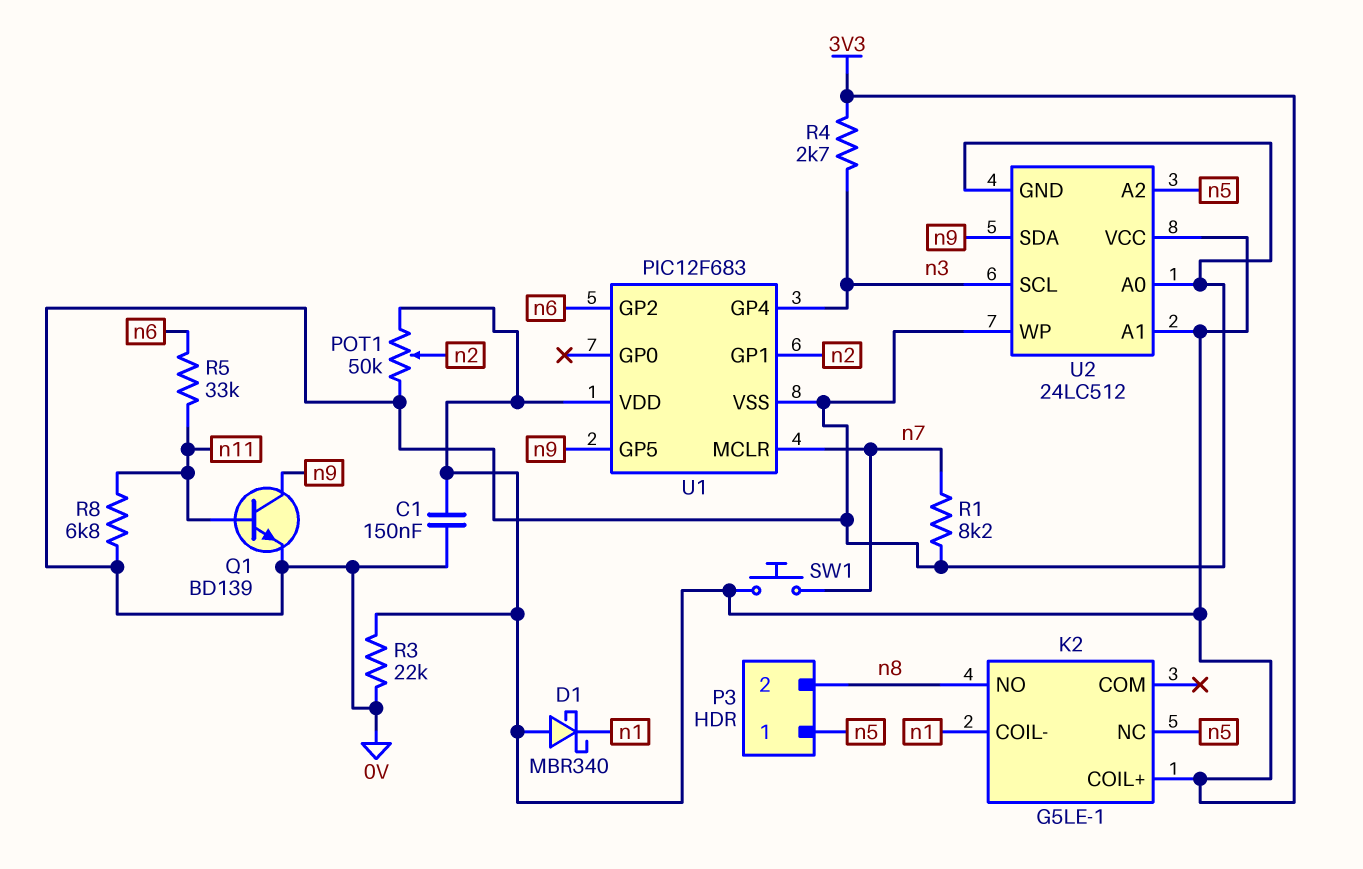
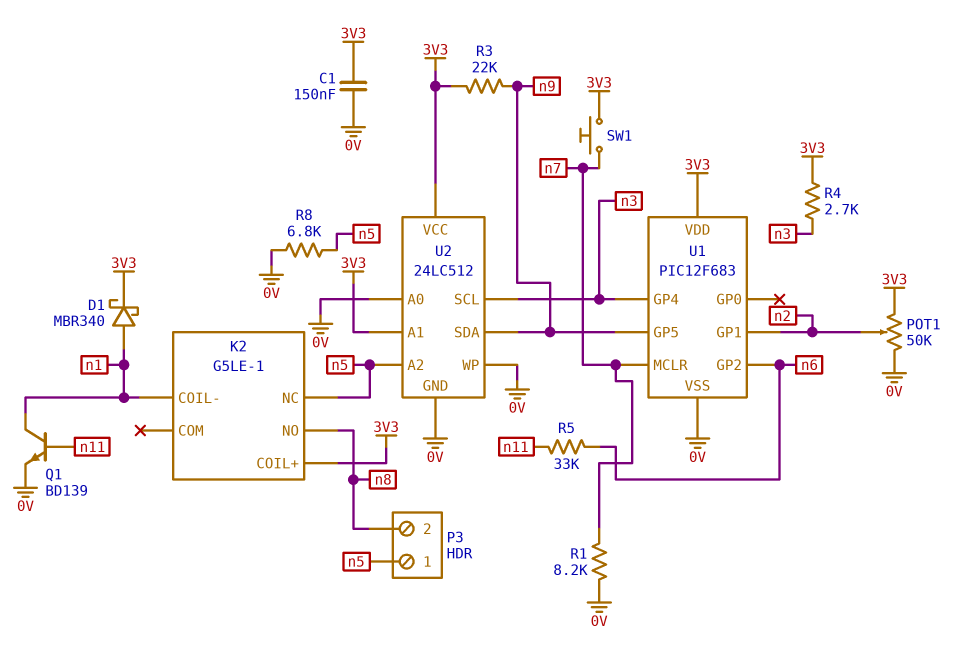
D1: schottky MBR340 (A 3V3, K n1) -> schottky MBR340 (A n1, K 3V3)
Q1: NPN BD139 (B n11, C n9, E 0V) -> NPN BD139 (B n11, C n1, E 0V)
R3: 22k (0V, 3V3) -> 22k (3V3, n9)
R8: 6.8k (0V, n11) -> 6.8k (0V, n5)

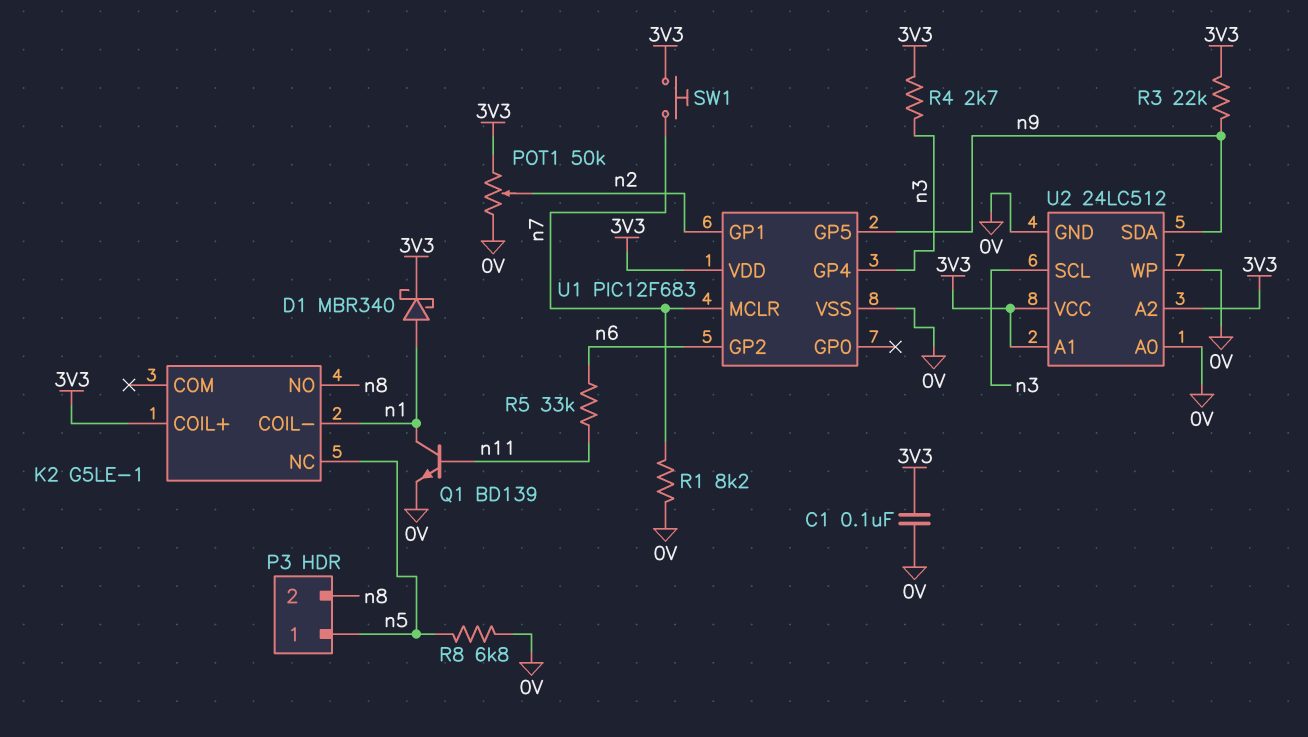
C1: 150nF (0V, 3V3) -> 100nF (0V, 3V3)
U2 pin A2: n5 -> 3V3

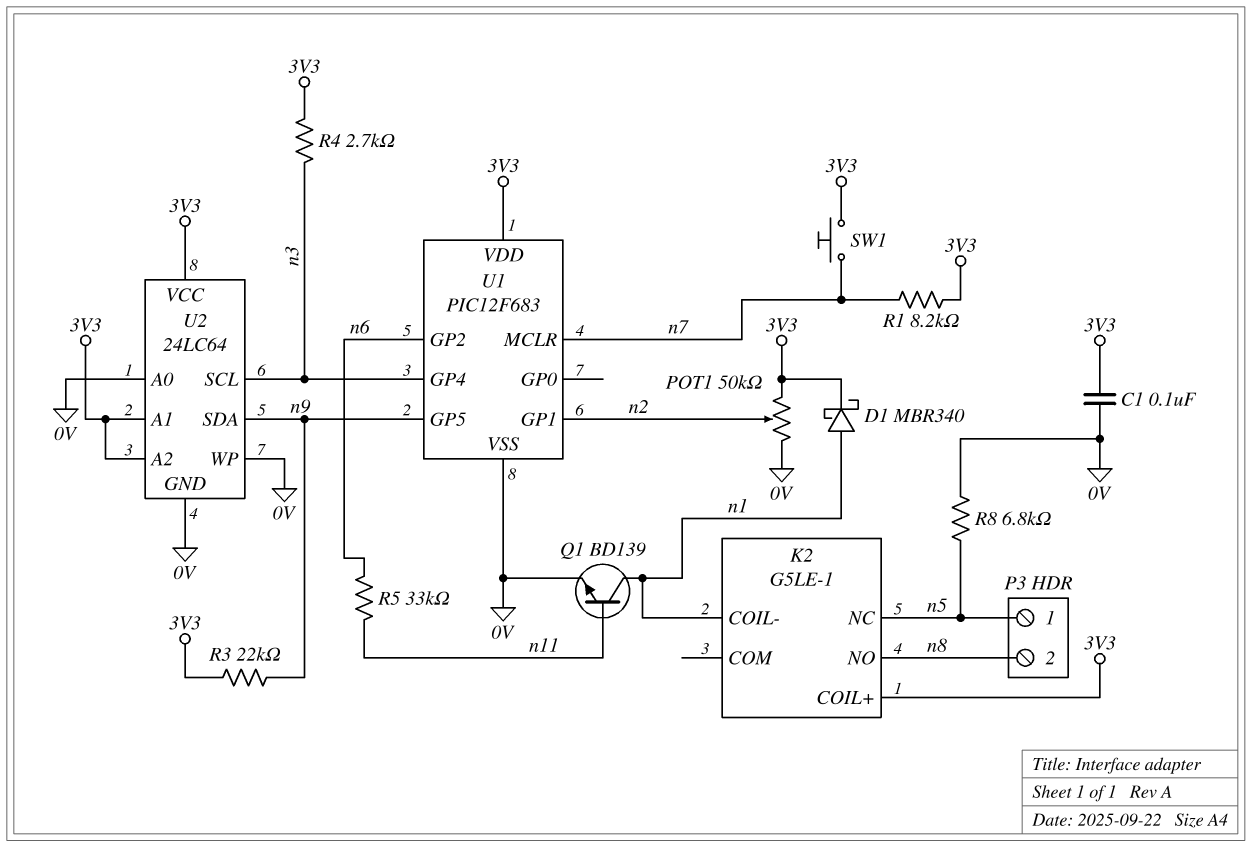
R1: 8.2k (0V, n7) -> 8.2k (3V3, n7)
U2: 24LC512 -> 24LC64

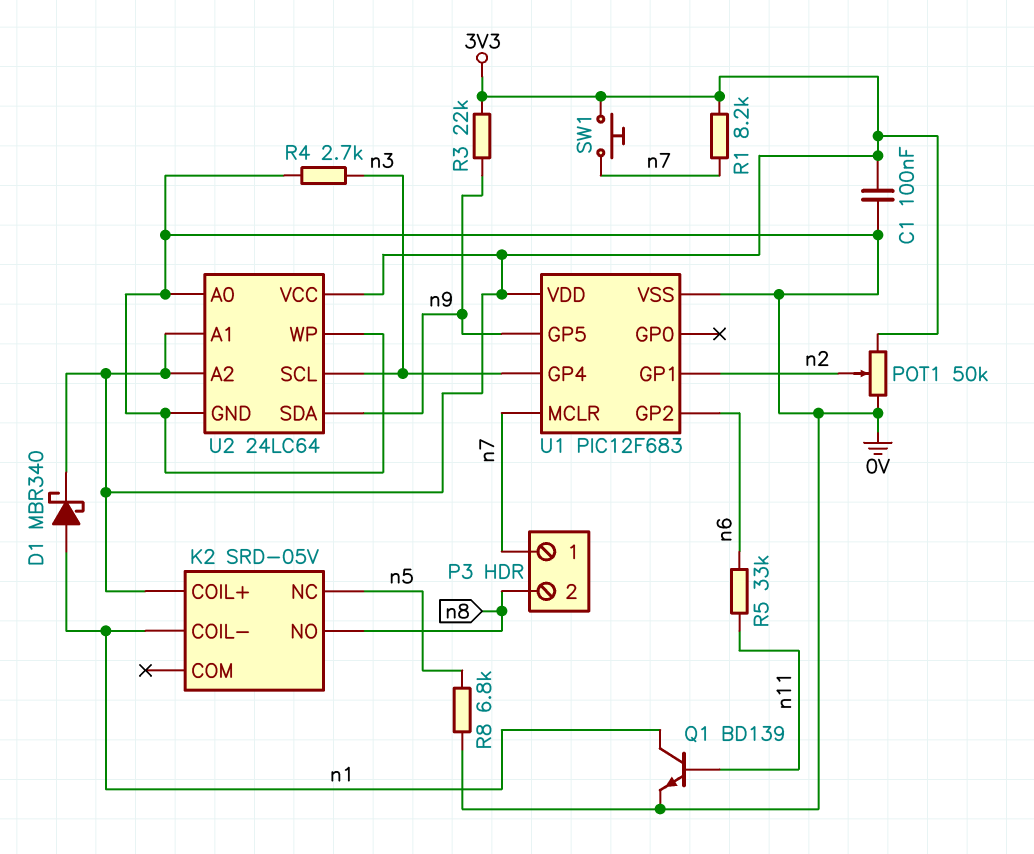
K2: G5LE-1 -> SRD-05V
P3 pin 1: n5 -> n7
R4: 2.7k (3V3, n3) -> 2.7k (0V, n3)

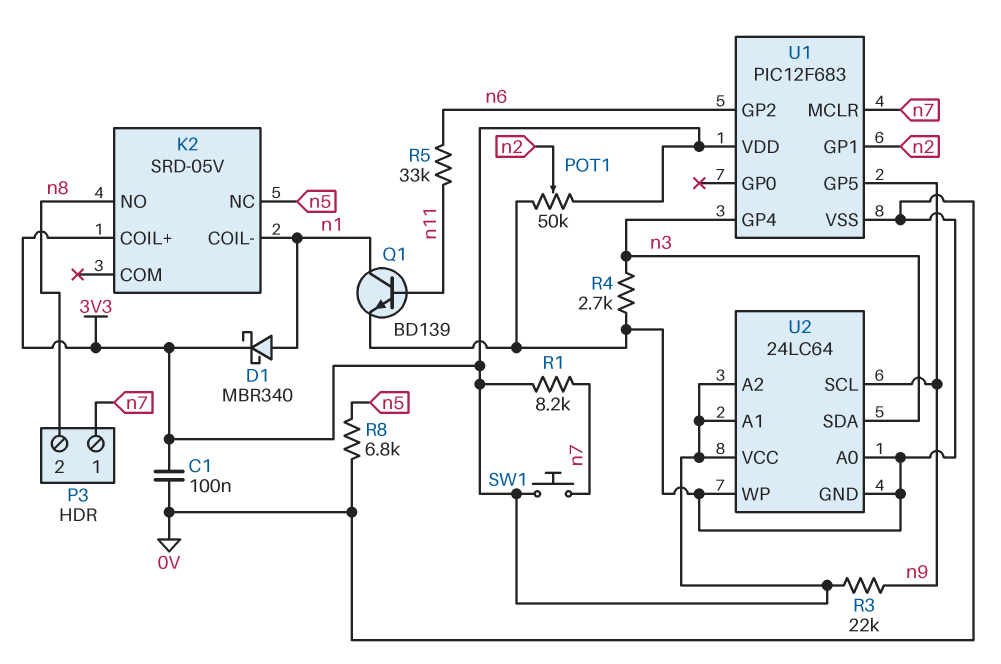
U2 pin SCL: n3 -> n9
U2 pin SDA: n9 -> n3

